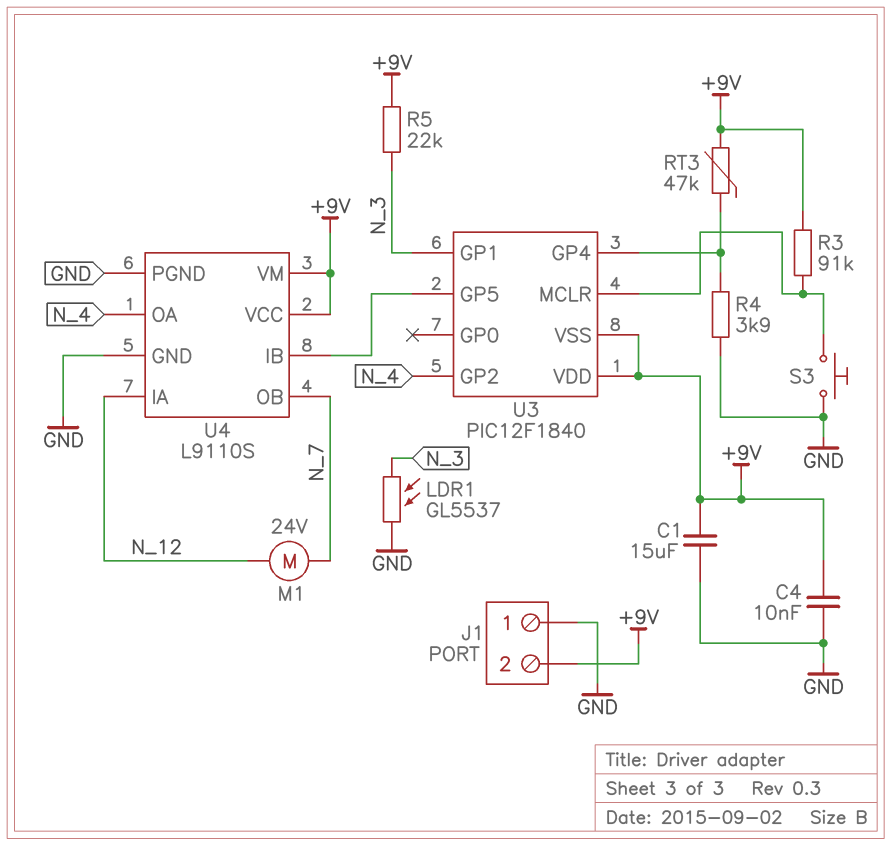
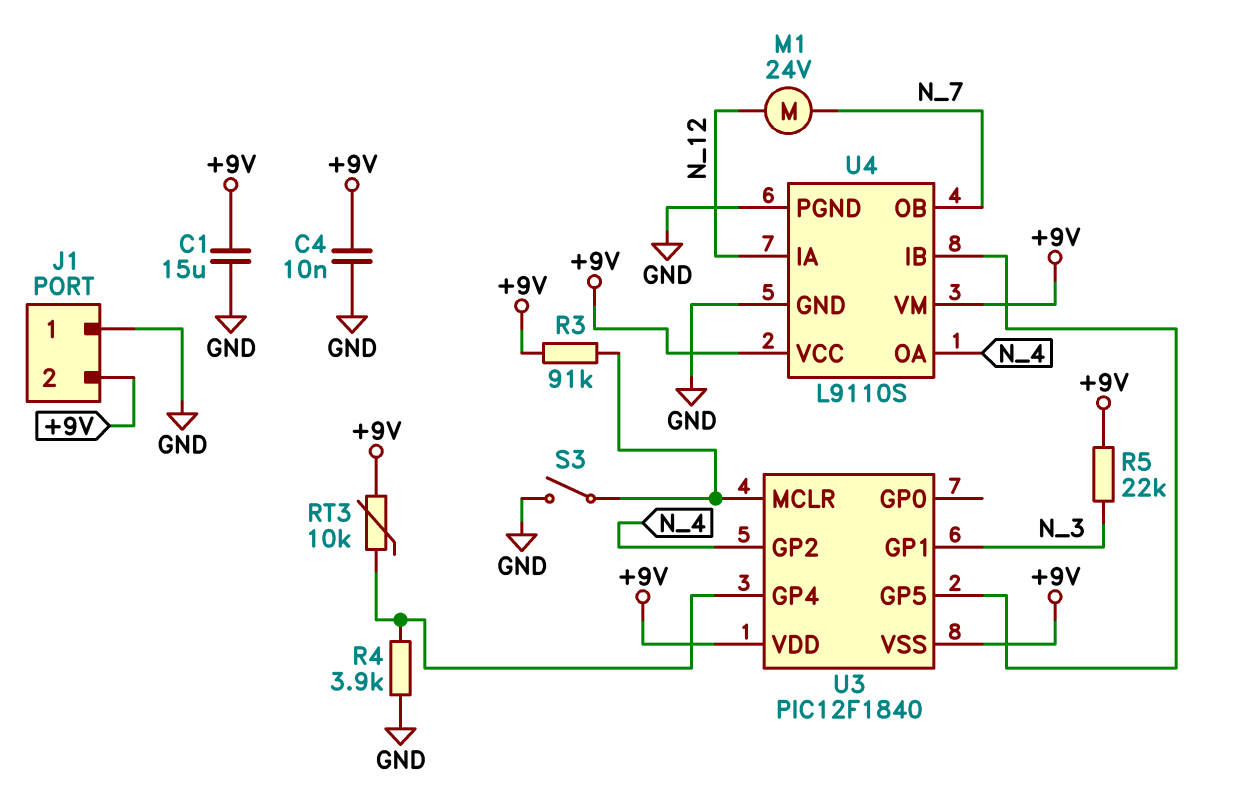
LDR1: GL5537 (GND, N_3) -> none
RT3: 47k (+9V, U3/GP4) -> 10k (+9V, U3/GP4)
S3: button (GND, U3/MCLR) -> switch (GND, U3/MCLR)

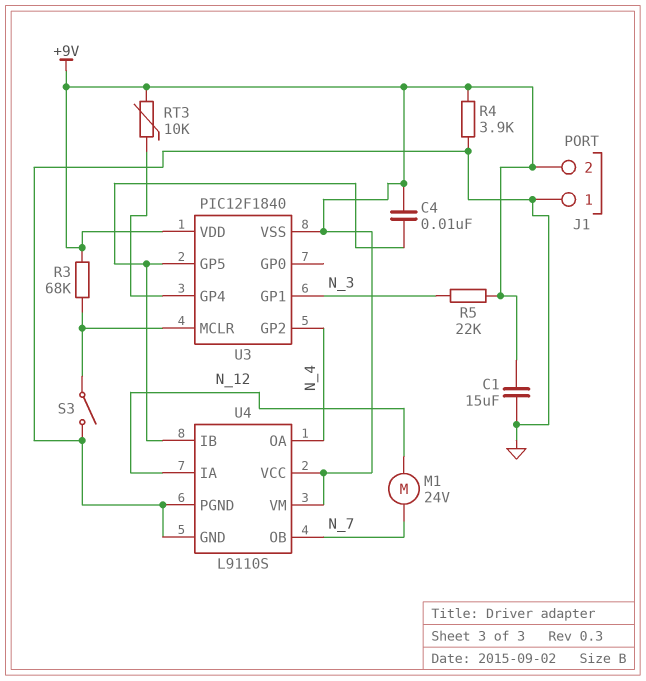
C4: 10nF (+9V, GND) -> 10nF (+9V, U3/GP5)
R3: 91k (+9V, U3/MCLR) -> 68k (+9V, U3/MCLR)
R4: 3.9k (GND, U3/GP4) -> 3.9k (+9V, GND)

